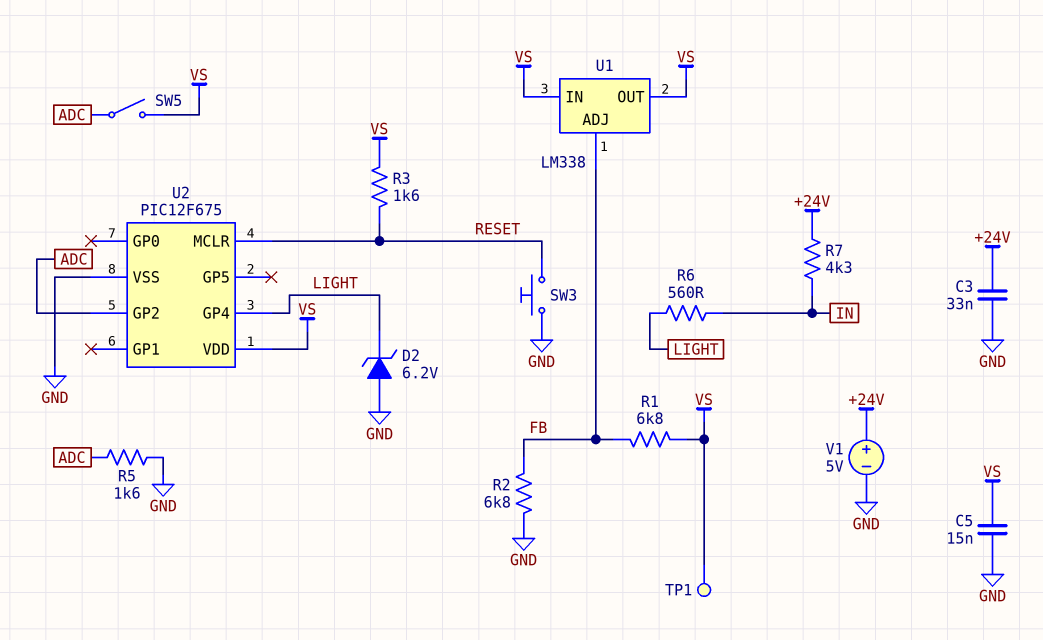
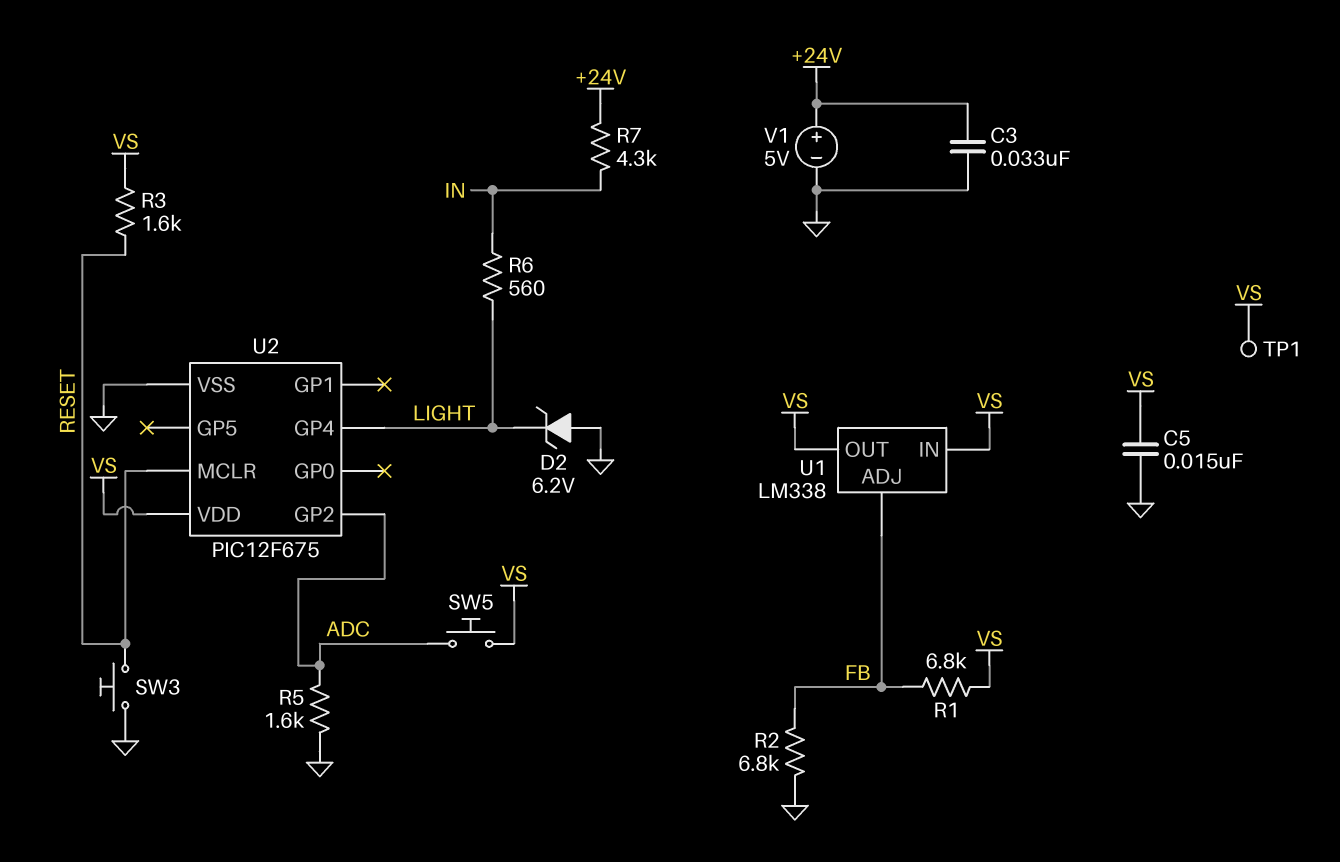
SW5: switch (ADC, VS) -> button (ADC, VS)

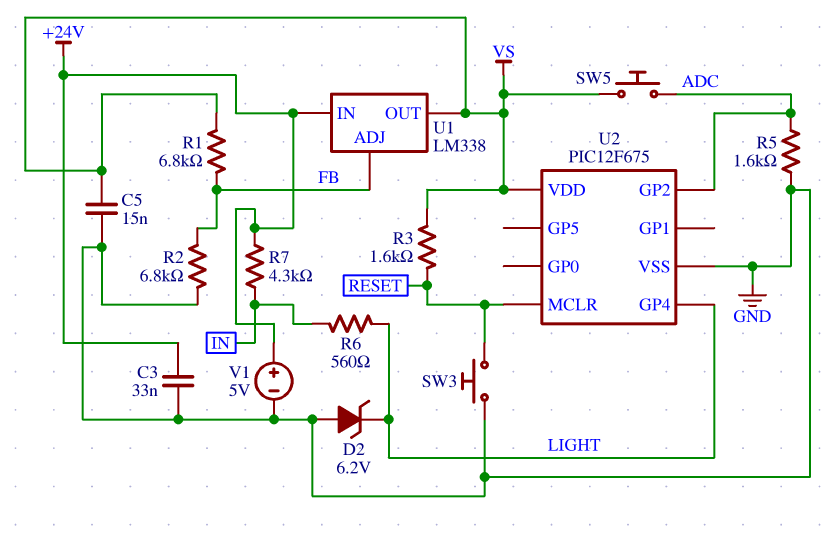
TP1: test point (VS) -> none
U1 pin IN: VS -> +24V

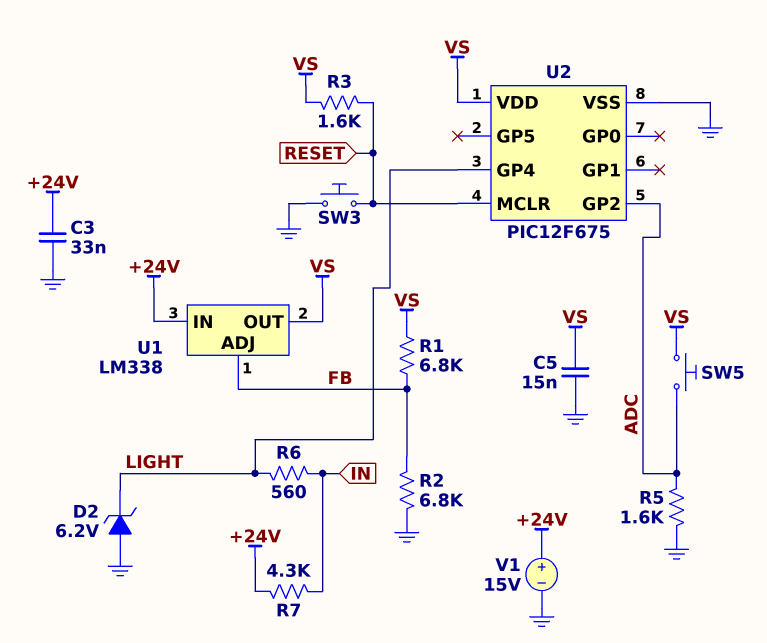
V1: 5V (plus +24V, minus GND) -> 15V (plus +24V, minus GND)

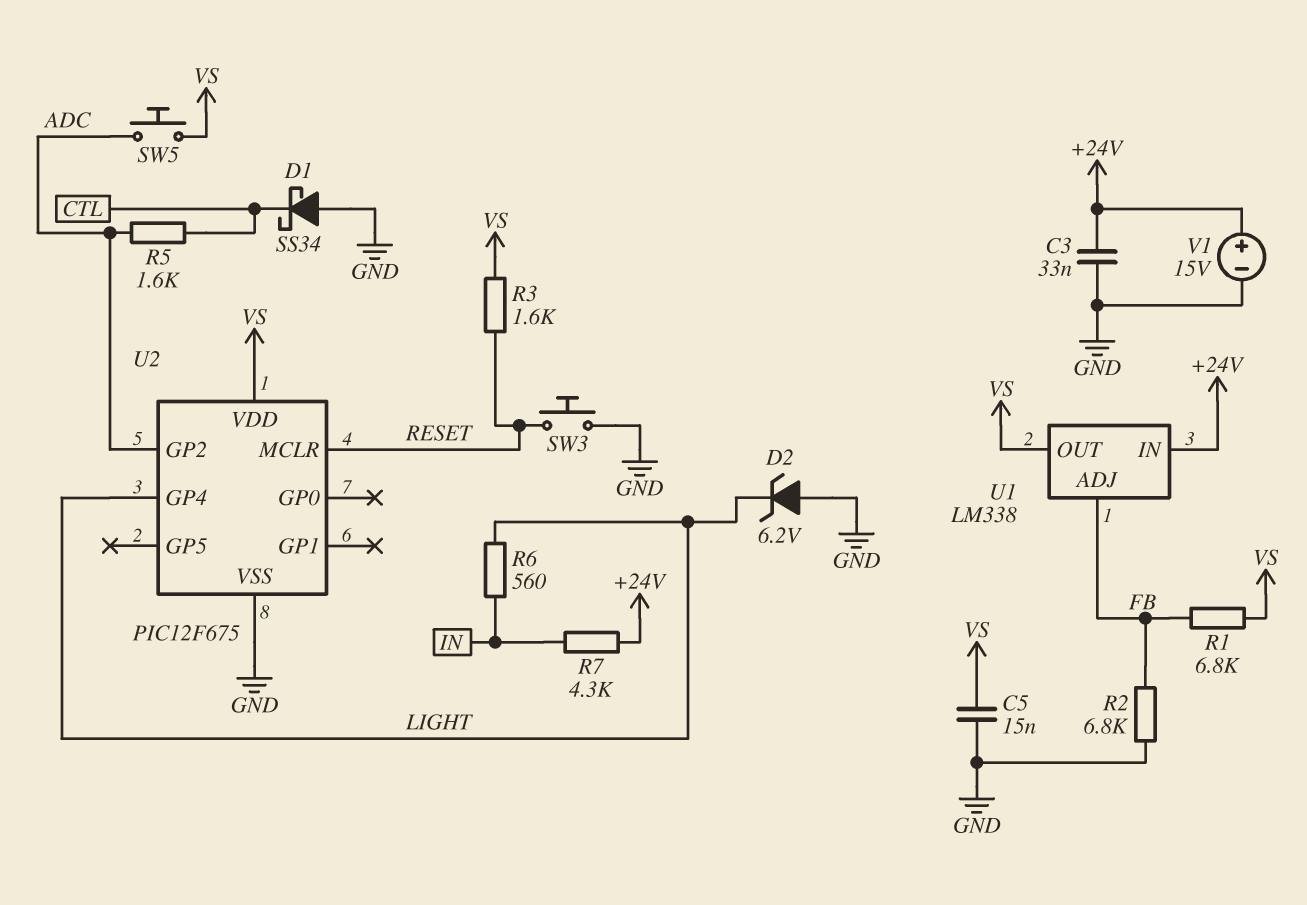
D1: none -> schottky SS34 (A GND, K CTL)
R5: 1.6k (ADC, GND) -> 1.6k (ADC, CTL)

